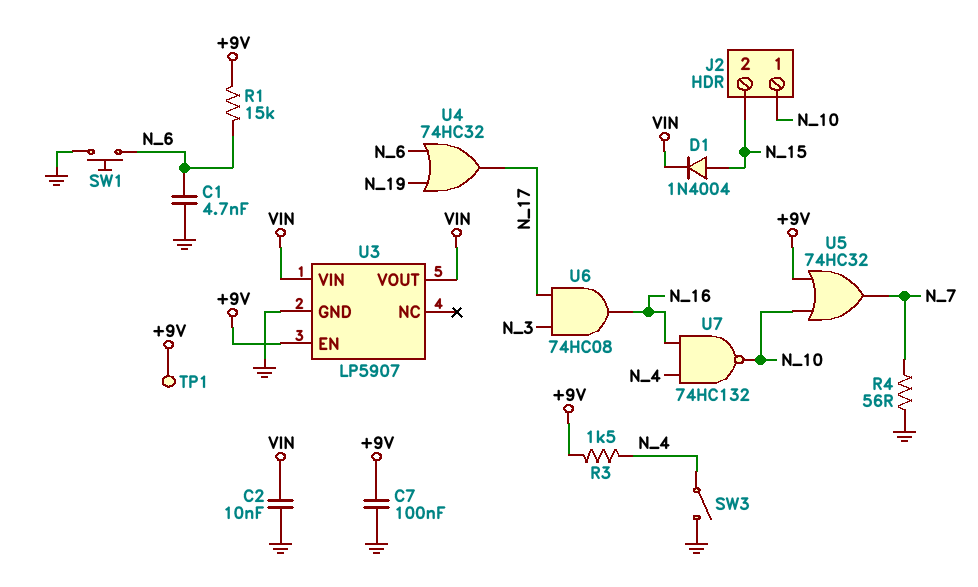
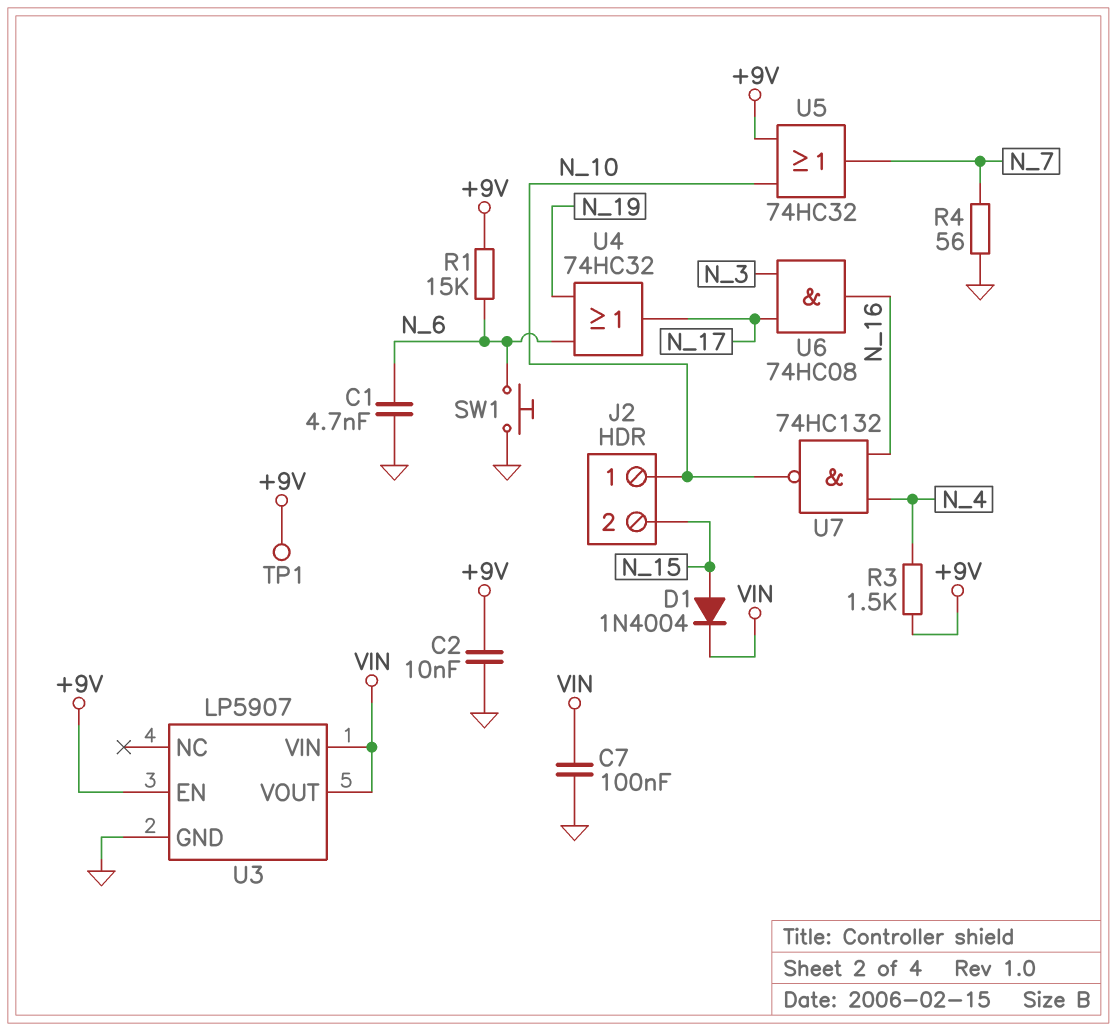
C2: 10nF (GND, VIN) -> 10nF (+9V, GND)
C7: 100nF (+9V, GND) -> 100nF (GND, VIN)
SW3: switch (GND, N_4) -> none

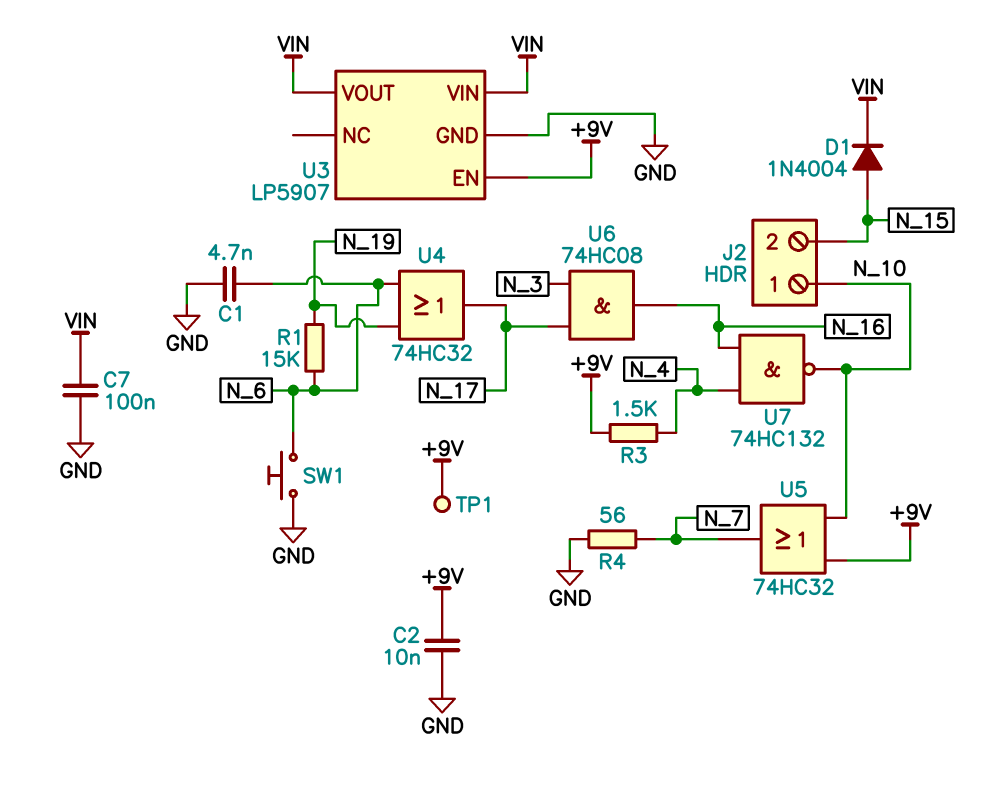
R1: 15k (+9V, N_6) -> 15k (N_6, N_19)

